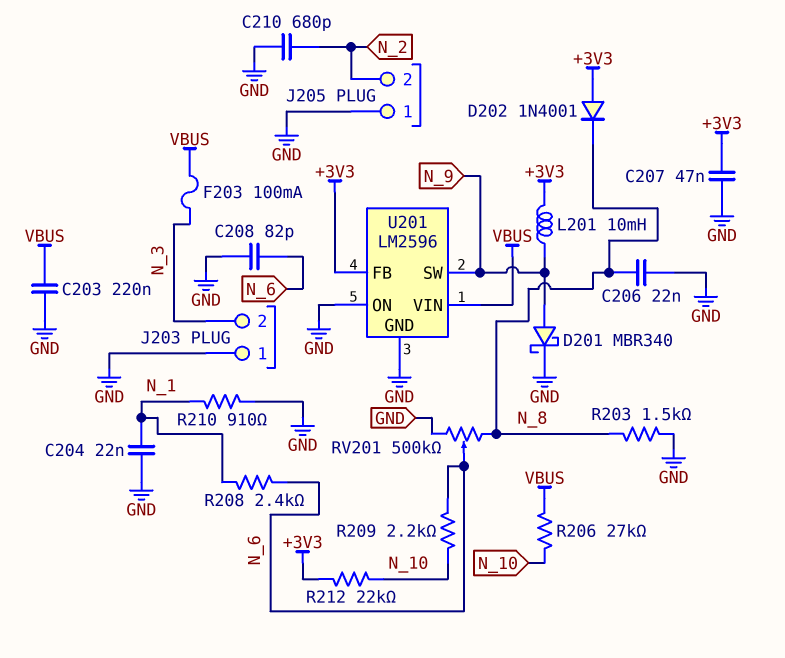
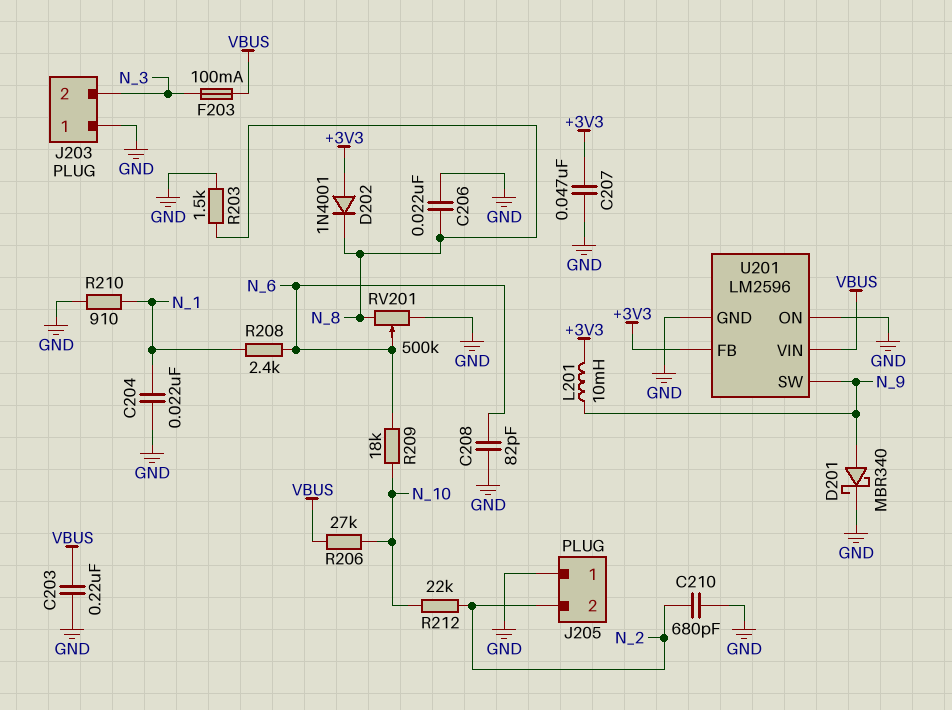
R209: 2.2k (N_6, N_10) -> 18k (N_6, N_10)
R212: 22k (+3V3, N_10) -> 22k (N_2, N_10)

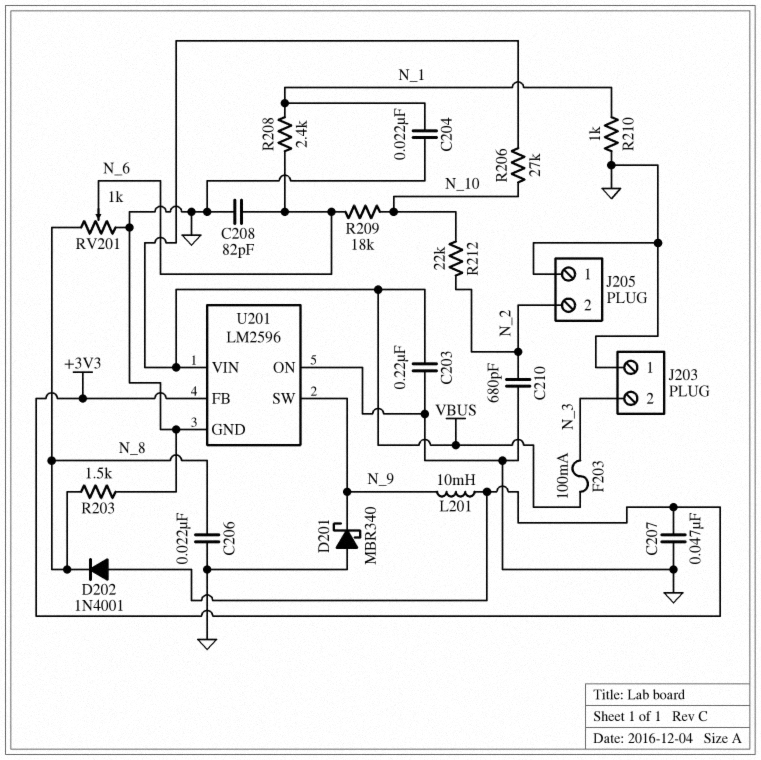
D201: schottky MBR340 (A N_9, K GND) -> schottky MBR340 (A GND, K N_9)
R210: 910 (GND, N_1) -> 1k (GND, N_1)
RV201: 500k (GND, N_8, wiper N_6) -> 1k (GND, N_8, wiper N_6)

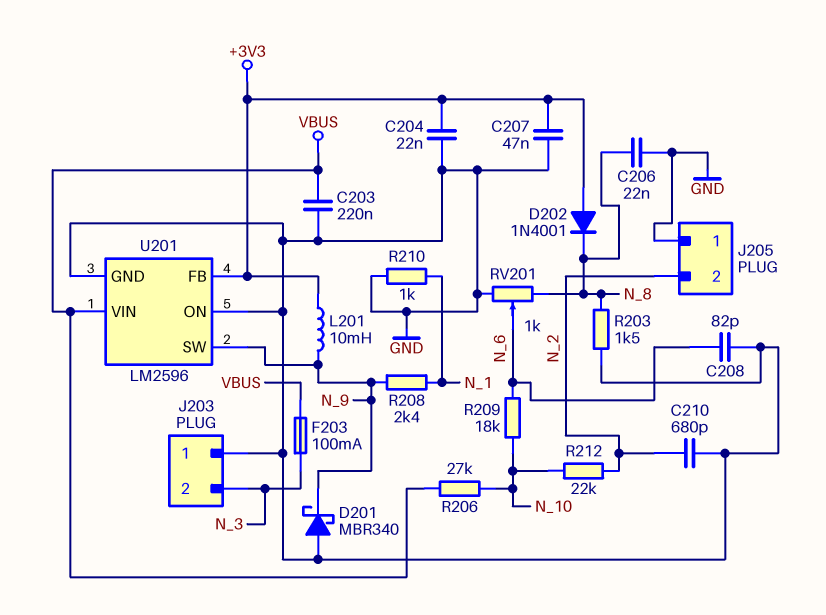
C204: 22nF (GND, N_1) -> 22nF (+3V3, GND)
R208: 2.4k (N_1, N_6) -> 2.4k (N_1, N_9)

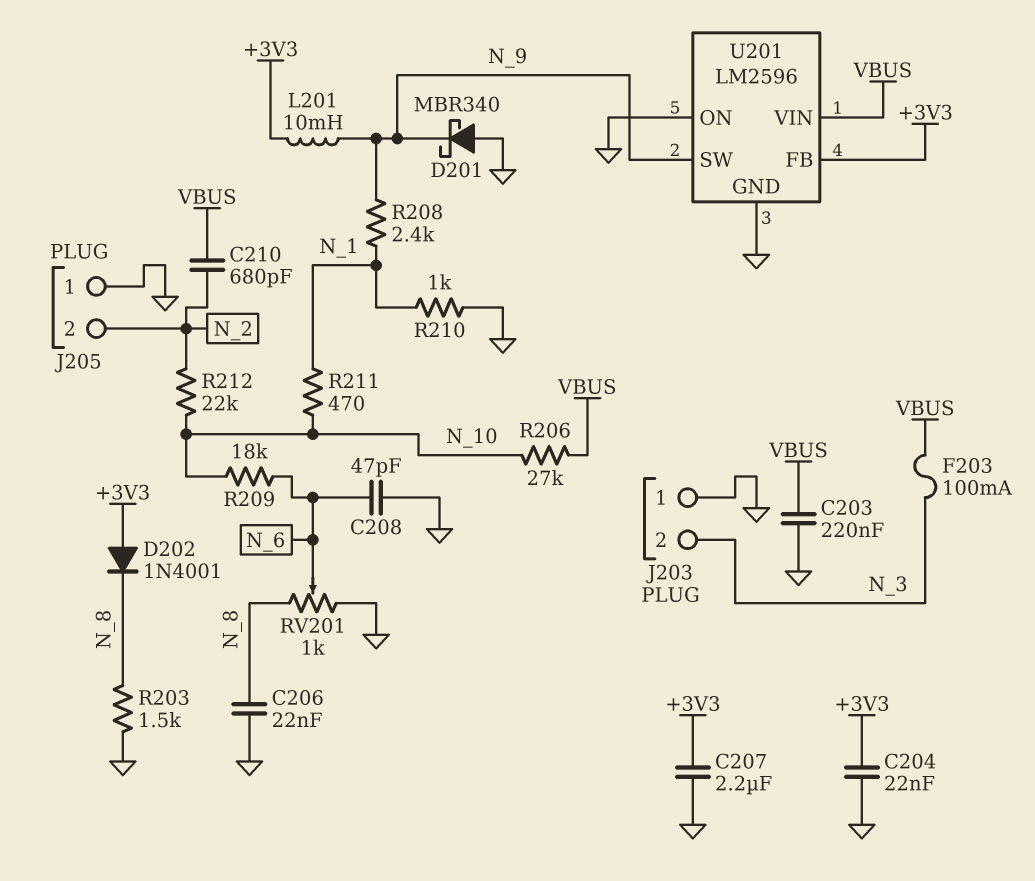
C207: 47nF (+3V3, GND) -> 2.2uF (+3V3, GND)
C208: 82pF (GND, N_6) -> 47pF (GND, N_6)
C210: 680pF (GND, N_2) -> 680pF (N_2, VBUS)
R211: none -> 470 (N_1, N_10)

